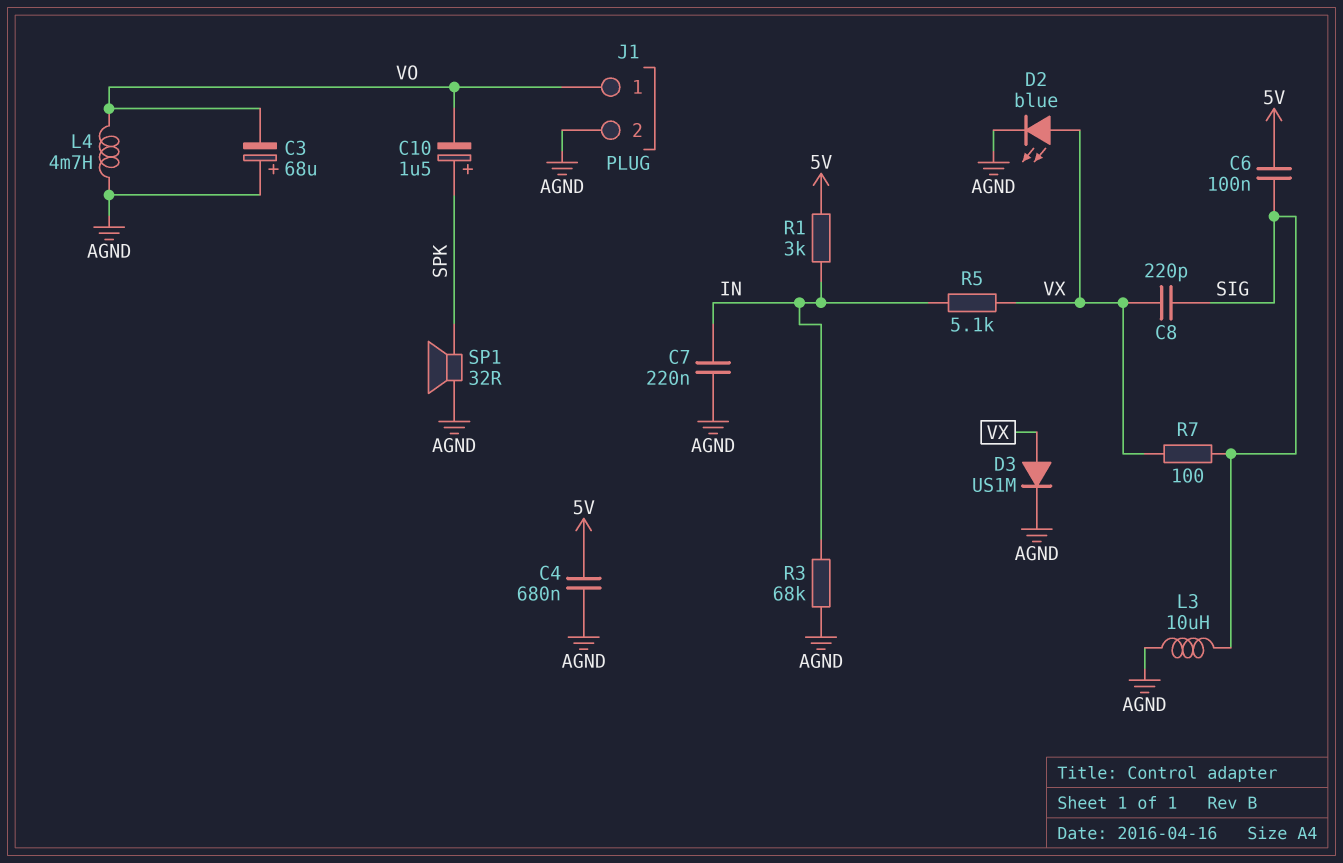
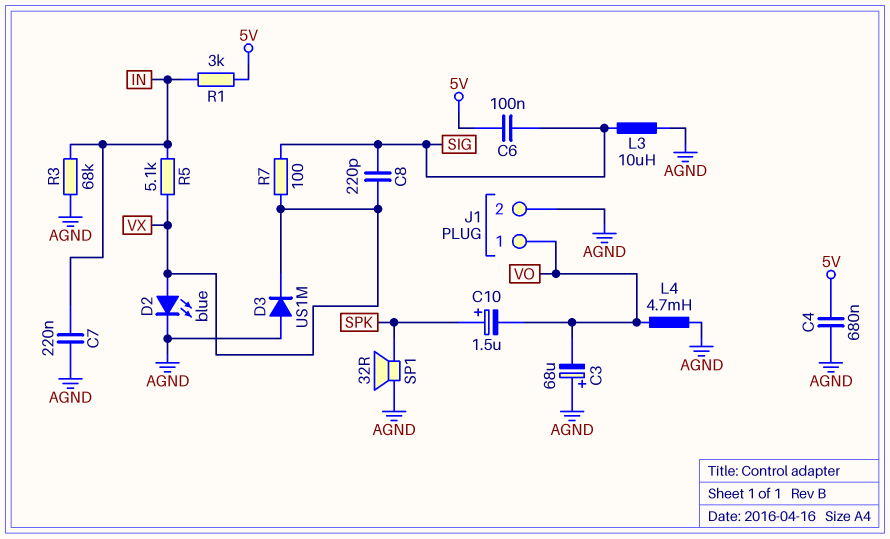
D3: diode US1M (A VX, K AGND) -> diode US1M (A AGND, K VX)

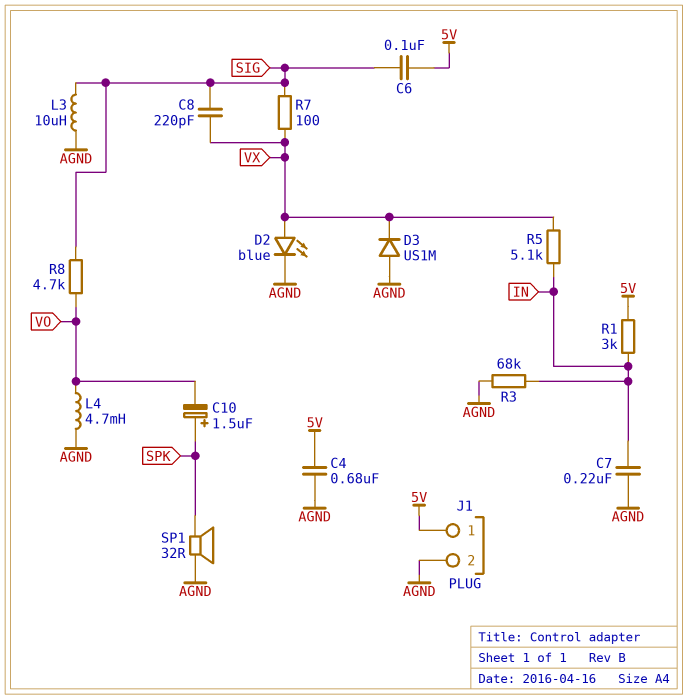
C3: 68uF (plus AGND, minus VO) -> none
J1 pin 1: VO -> 5V
R8: none -> 4.7k (SIG, VO)

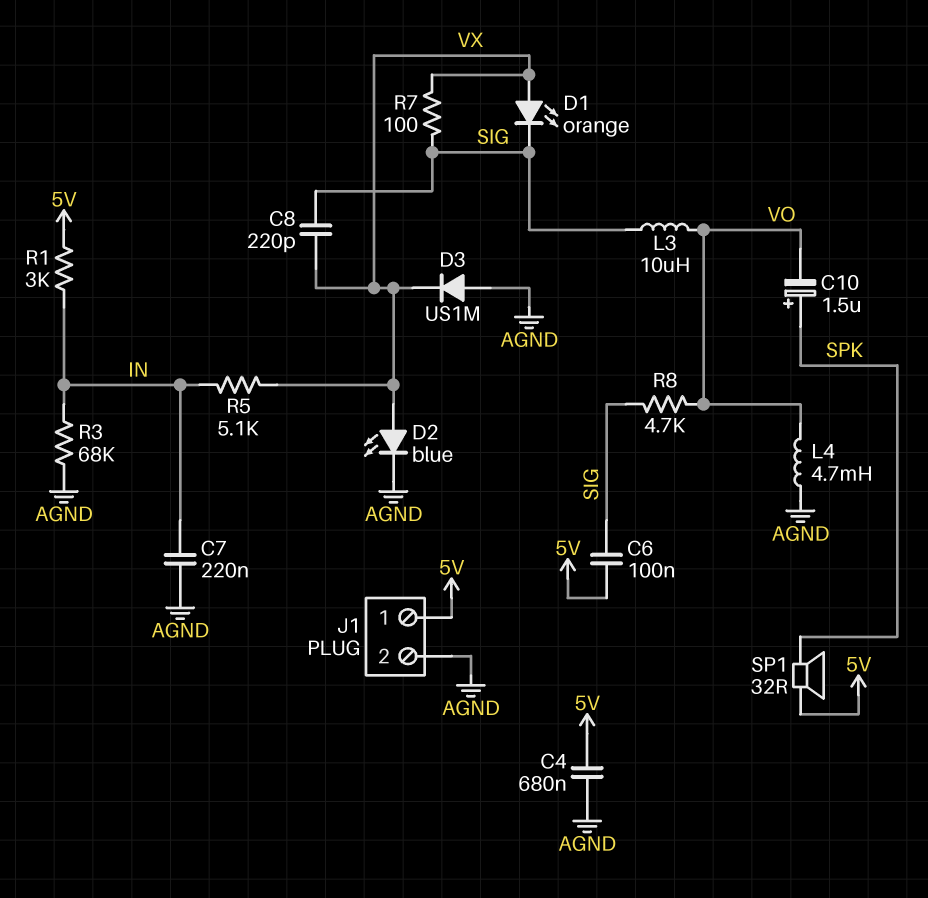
D1: none -> LED orange (A VX, K SIG)
L3: 10uH (AGND, SIG) -> 10uH (SIG, VO)
SP1: speaker 32R (AGND, SPK) -> speaker 32R (5V, SPK)

